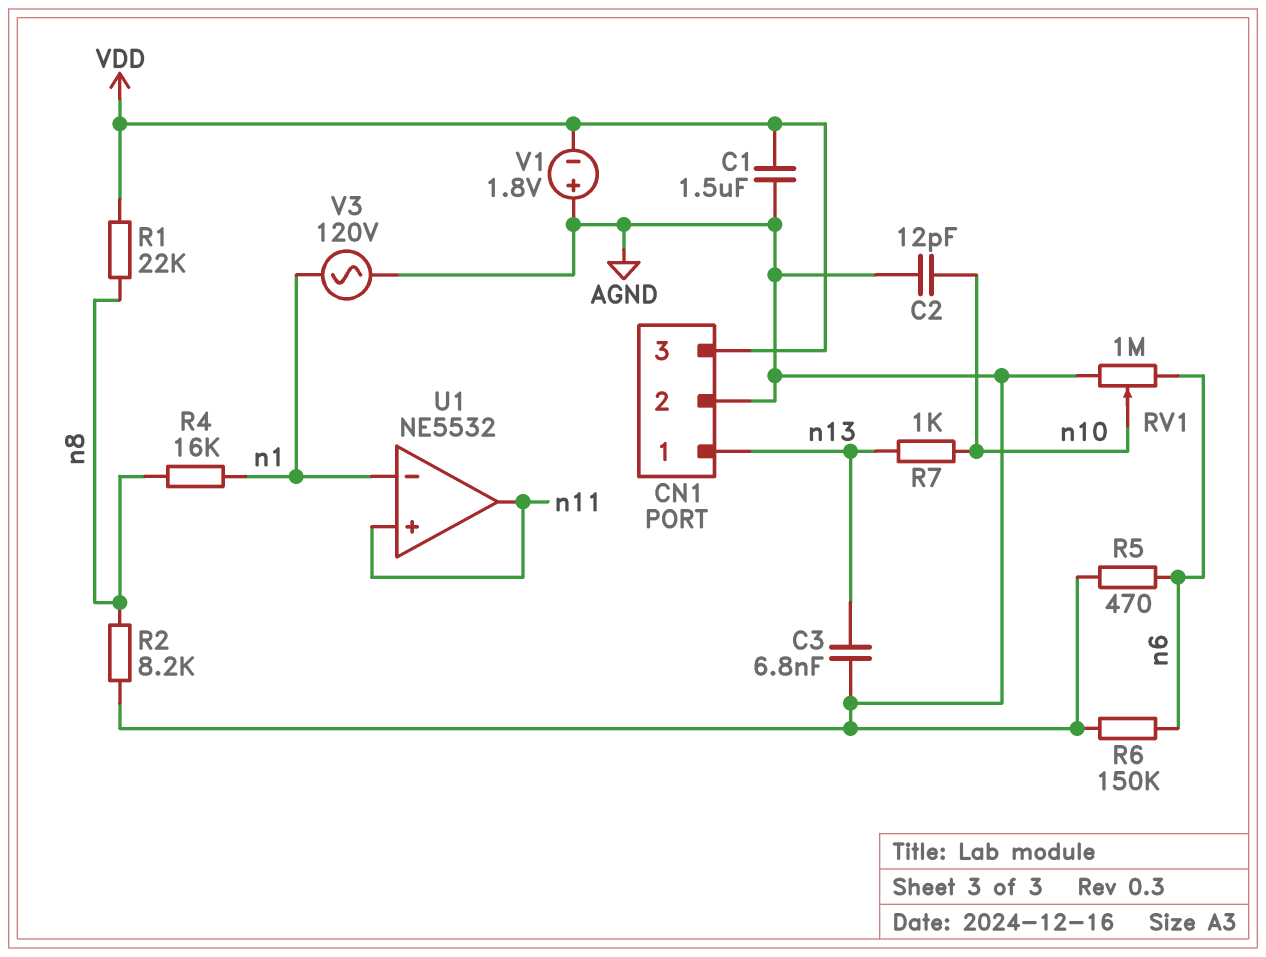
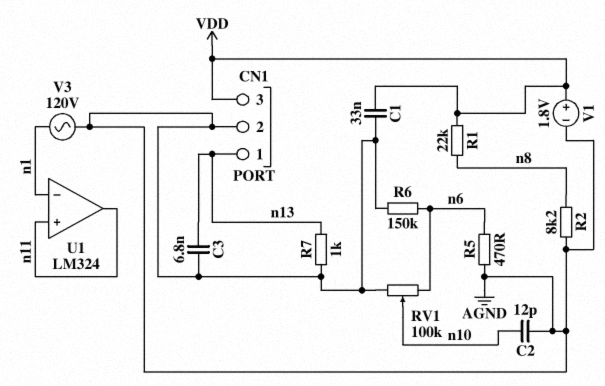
C1: 1.5uF (AGND, VDD) -> 33nF (AGND, VDD)
R4: 16k (n1, n8) -> none
R7: 1k (n10, n13) -> 1k (AGND, n13)
RV1: 1M (AGND, n6, wiper n10) -> 100k (AGND, n6, wiper n10)
U1: NE5532 -> LM324
V1: 1.8V (plus AGND, minus VDD) -> 1.8V (plus VDD, minus AGND)

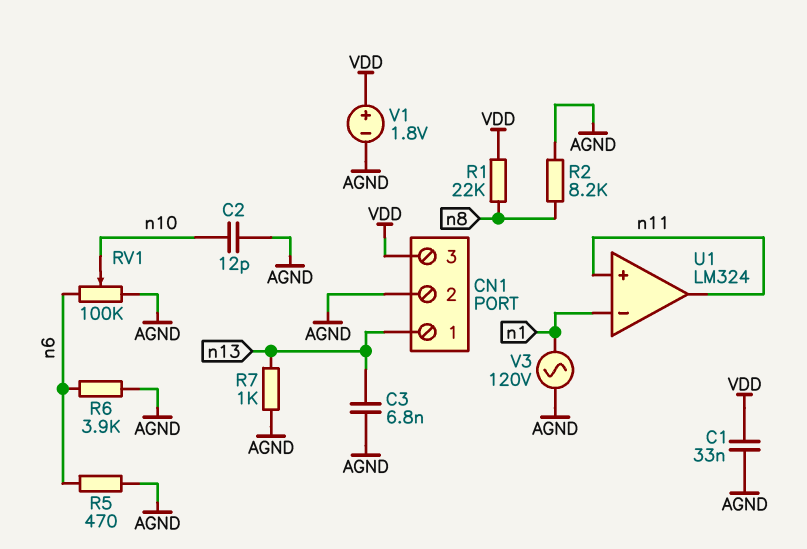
R6: 150k (AGND, n6) -> 3.9k (AGND, n6)

